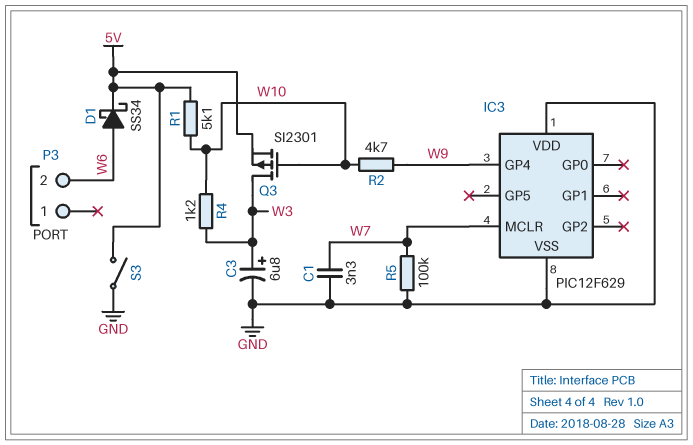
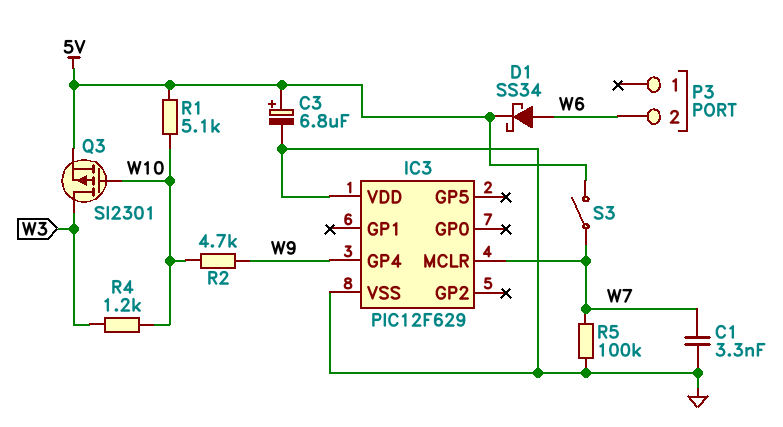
C3: 6.8uF (plus W3, minus GND) -> 6.8uF (plus 5V, minus GND)
S3: switch (5V, GND) -> switch (5V, W7)

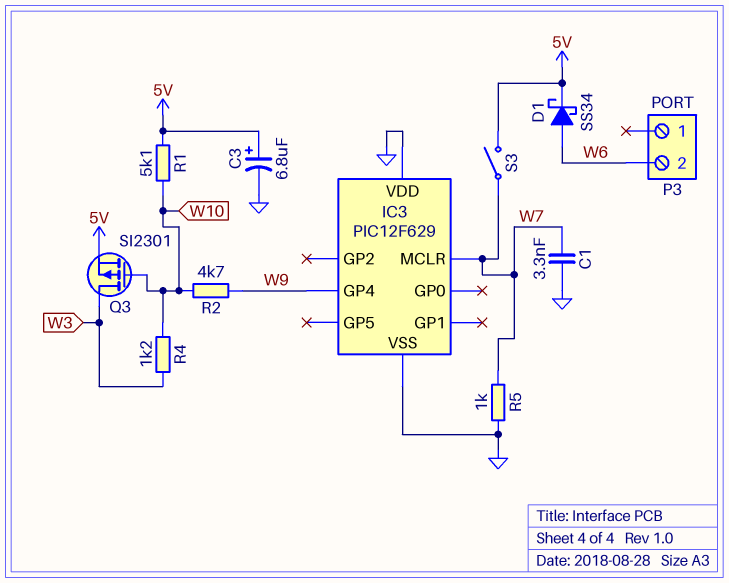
R5: 100k (GND, W7) -> 1k (GND, W7)

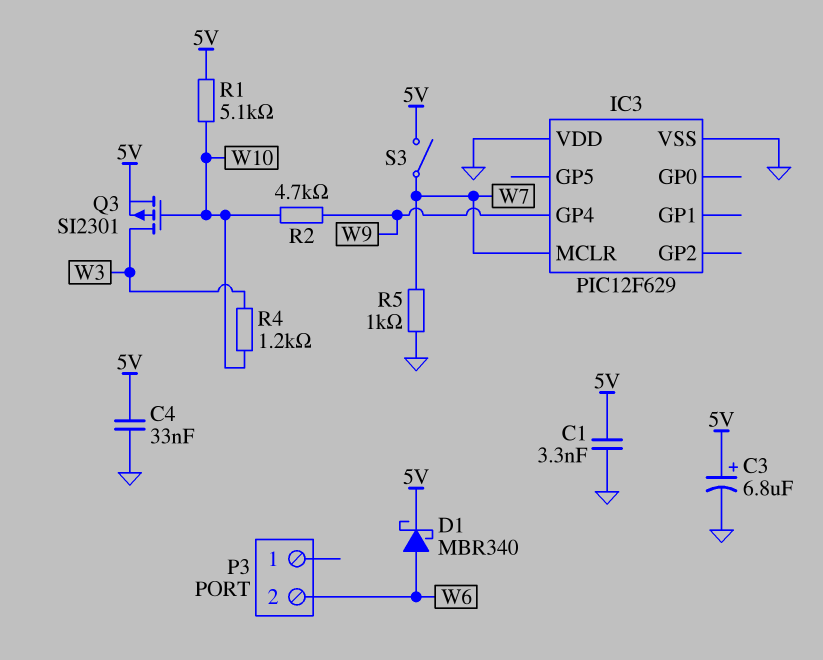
C1: 3.3nF (GND, W7) -> 3.3nF (5V, GND)
C4: none -> 33nF (5V, GND)
D1: schottky SS34 (A W6, K 5V) -> schottky MBR340 (A W6, K 5V)

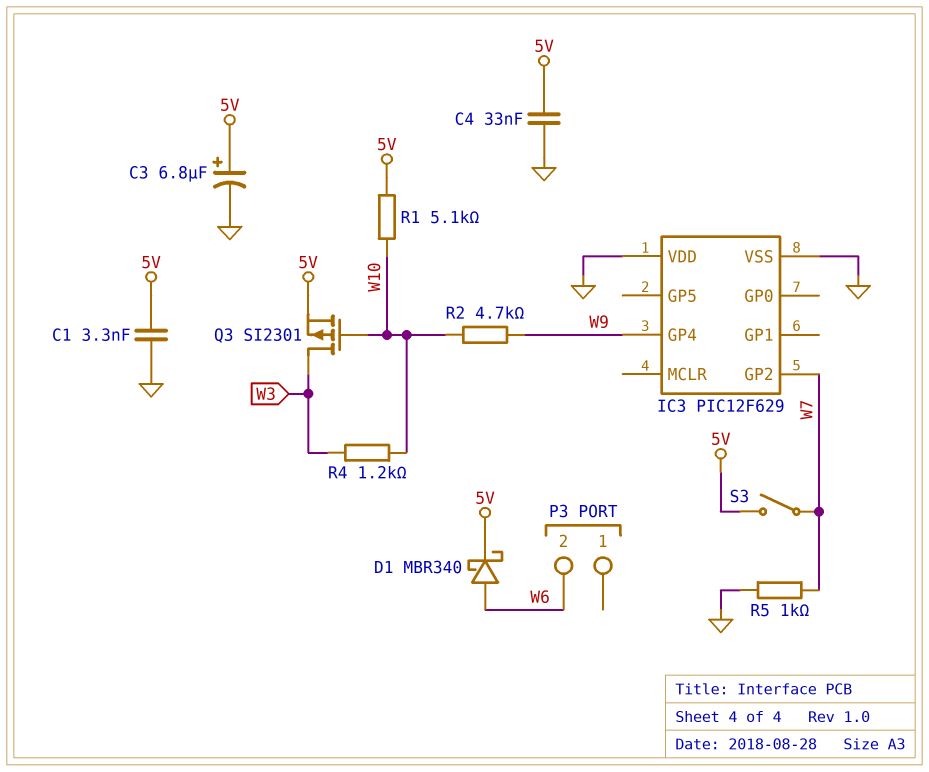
IC3 pin GP2: none -> W7
IC3 pin MCLR: W7 -> none

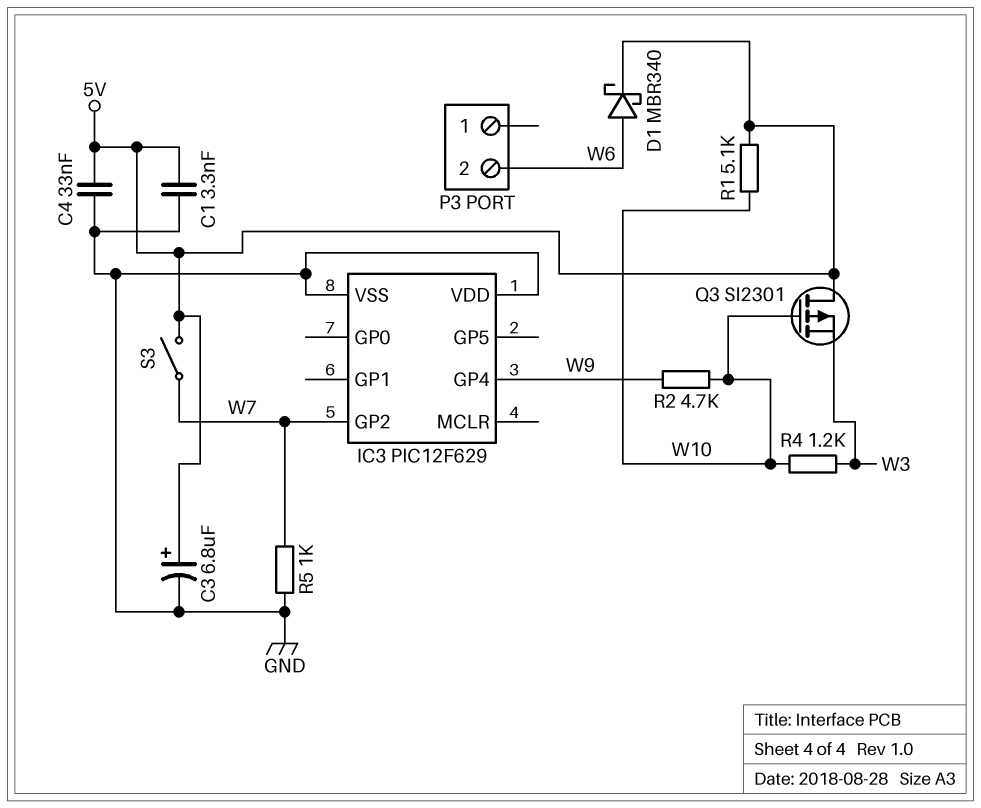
Q3: PMOS SI2301 (G W10, D W3, S 5V) -> PMOS SI2301 (G W10, D 5V, S W3)

